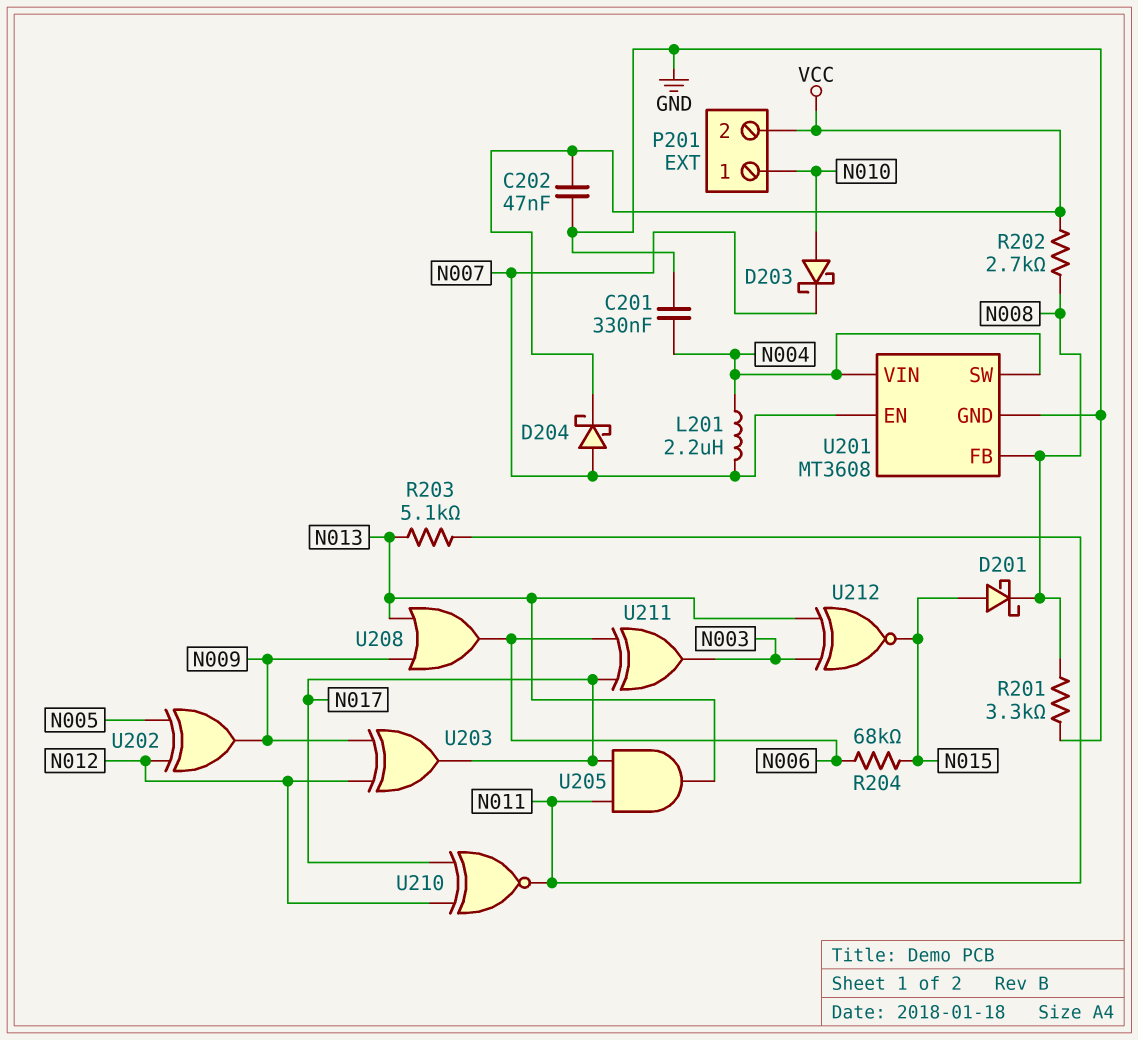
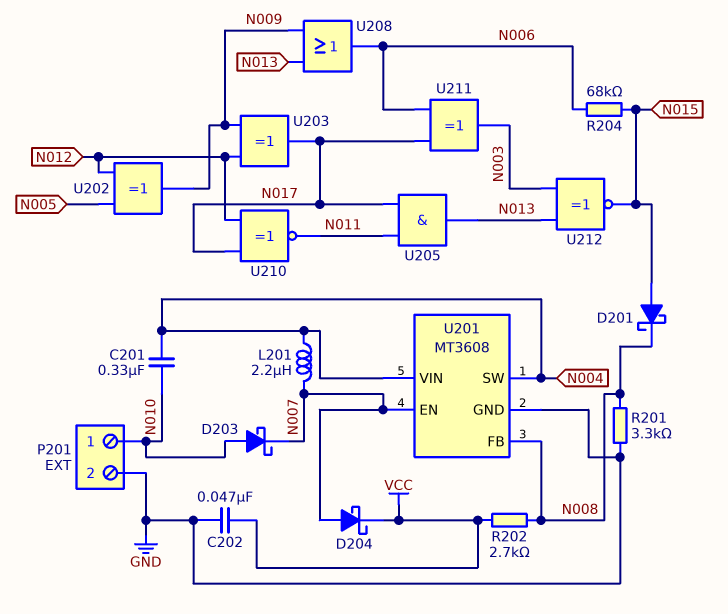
C201: 330nF (GND, N004) -> 330nF (N004, N010)
P201 pin 2: VCC -> GND
R203: 5.1k (N011, N013) -> none

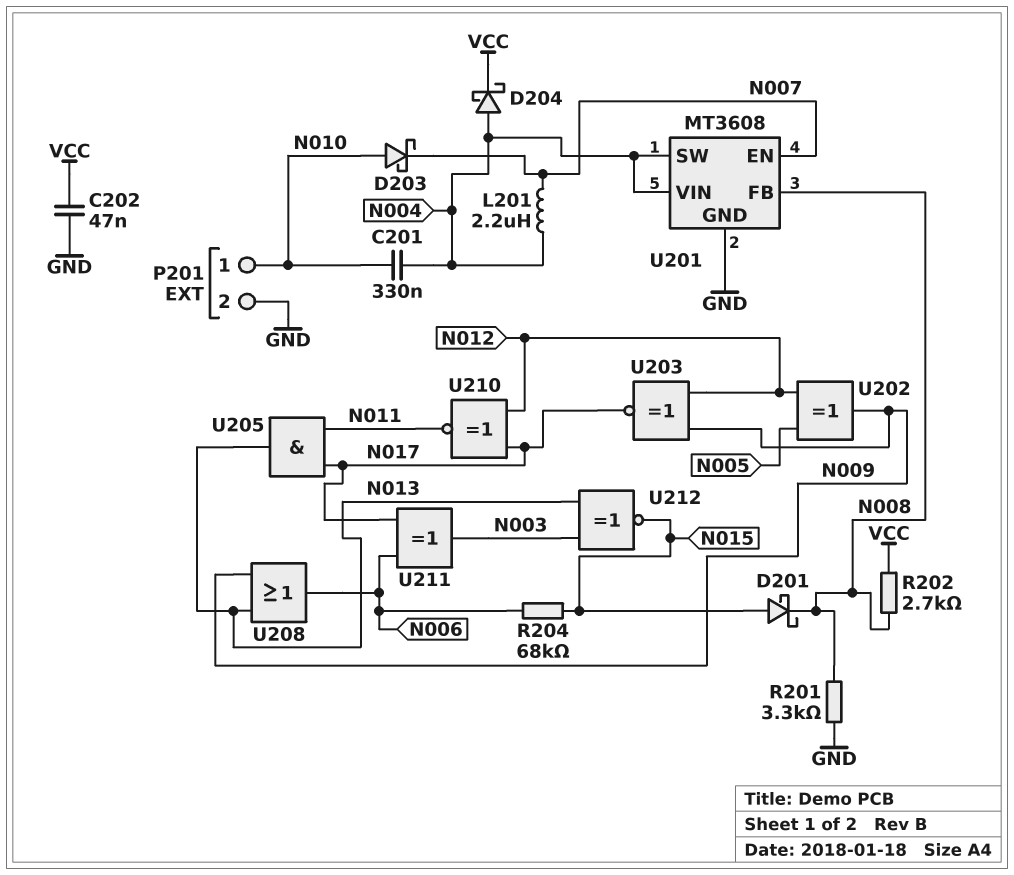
D204: schottky (A N007, K VCC) -> schottky (A N004, K VCC)
U203: XOR (in N009, in N012, out N017) -> XNOR (in N009, in N012, out N017)

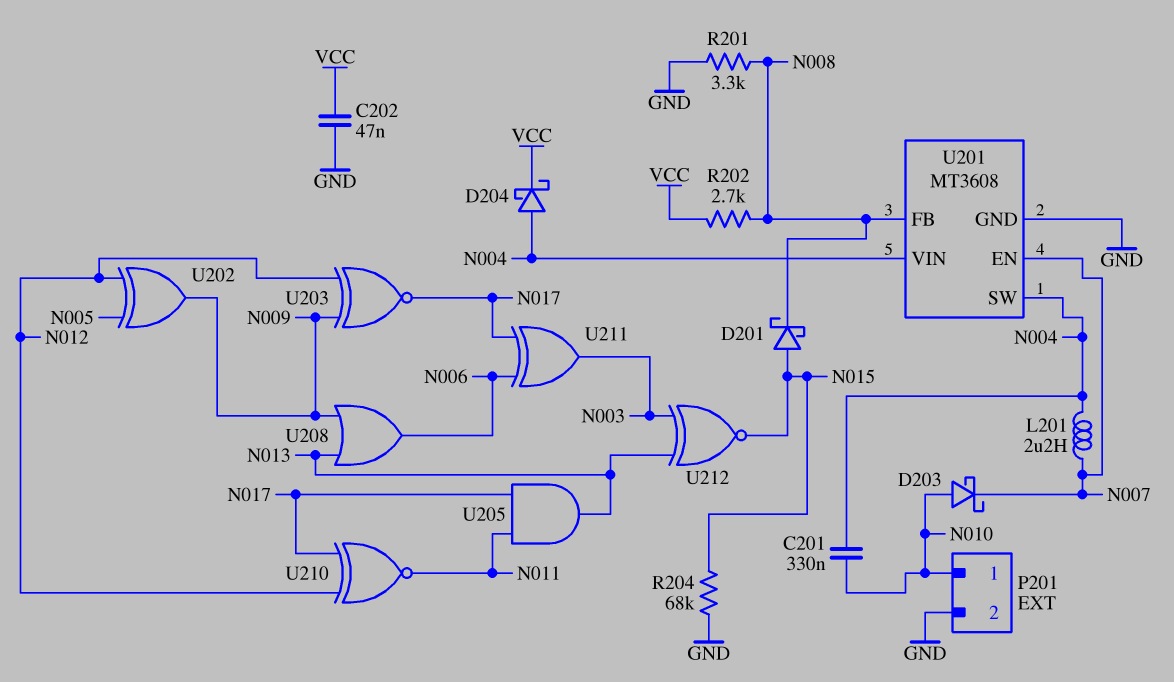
R204: 68k (N006, N015) -> 68k (GND, N015)

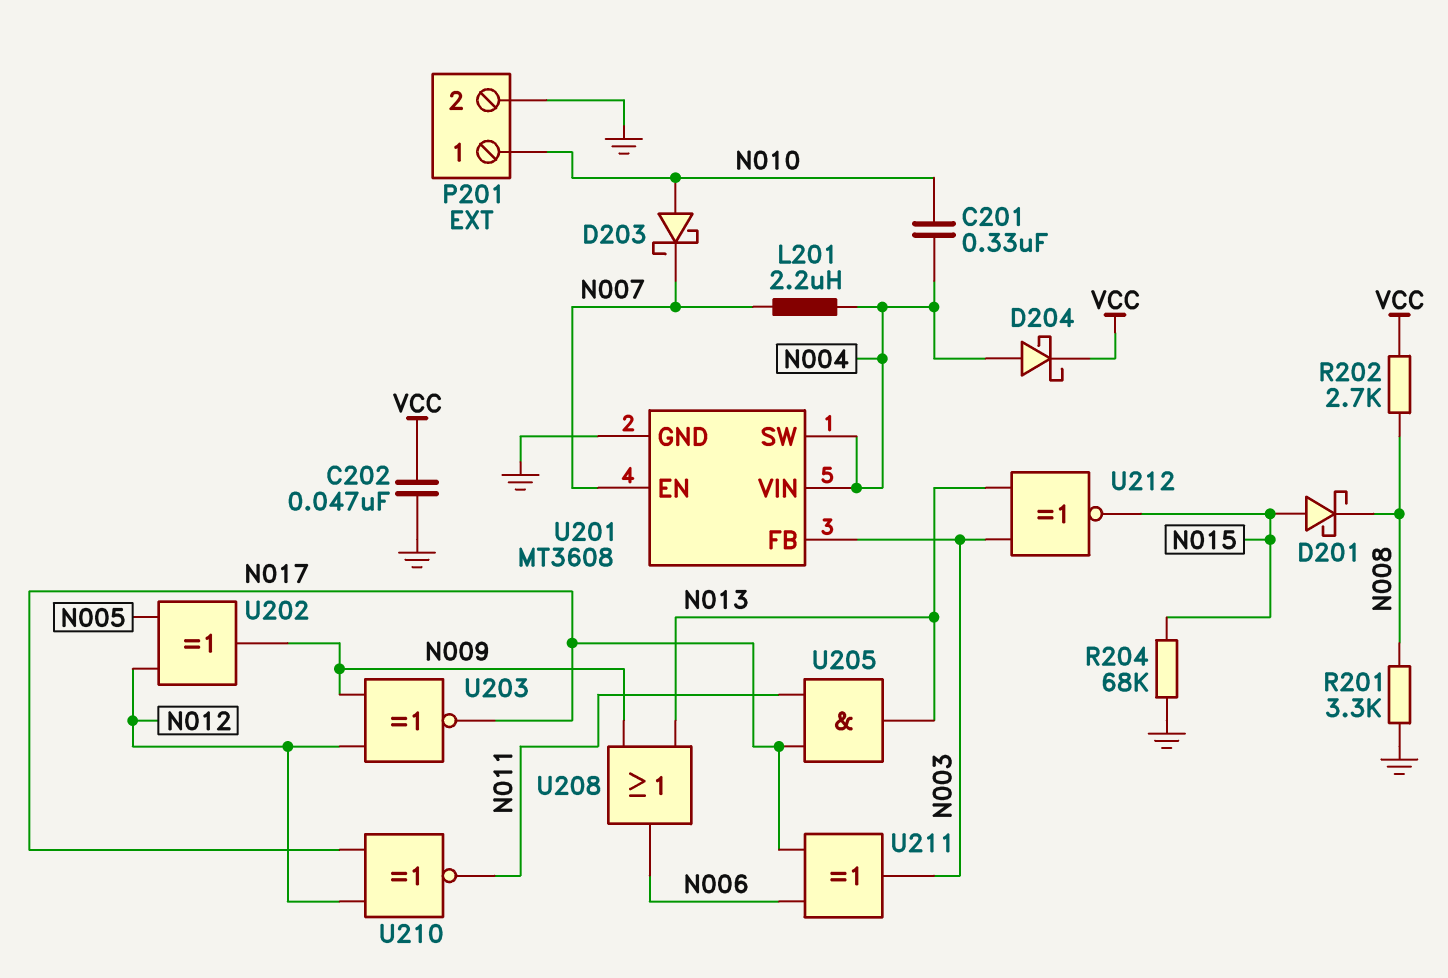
U201 pin FB: N008 -> N003

